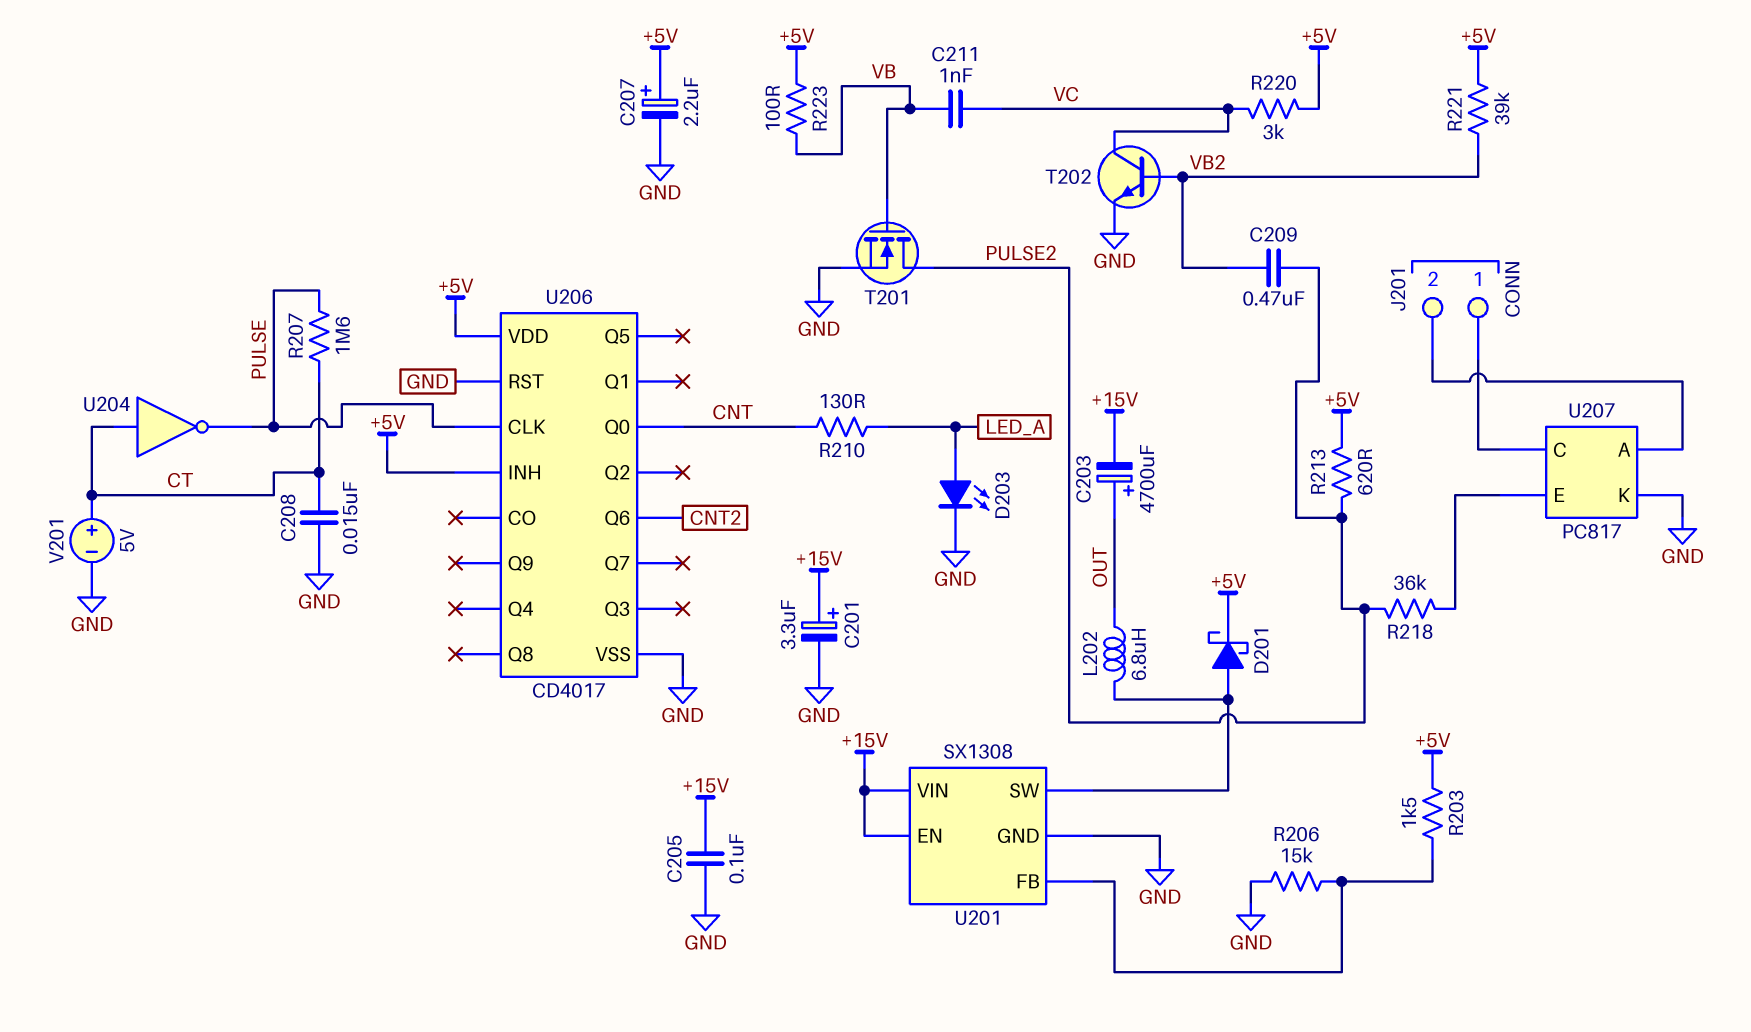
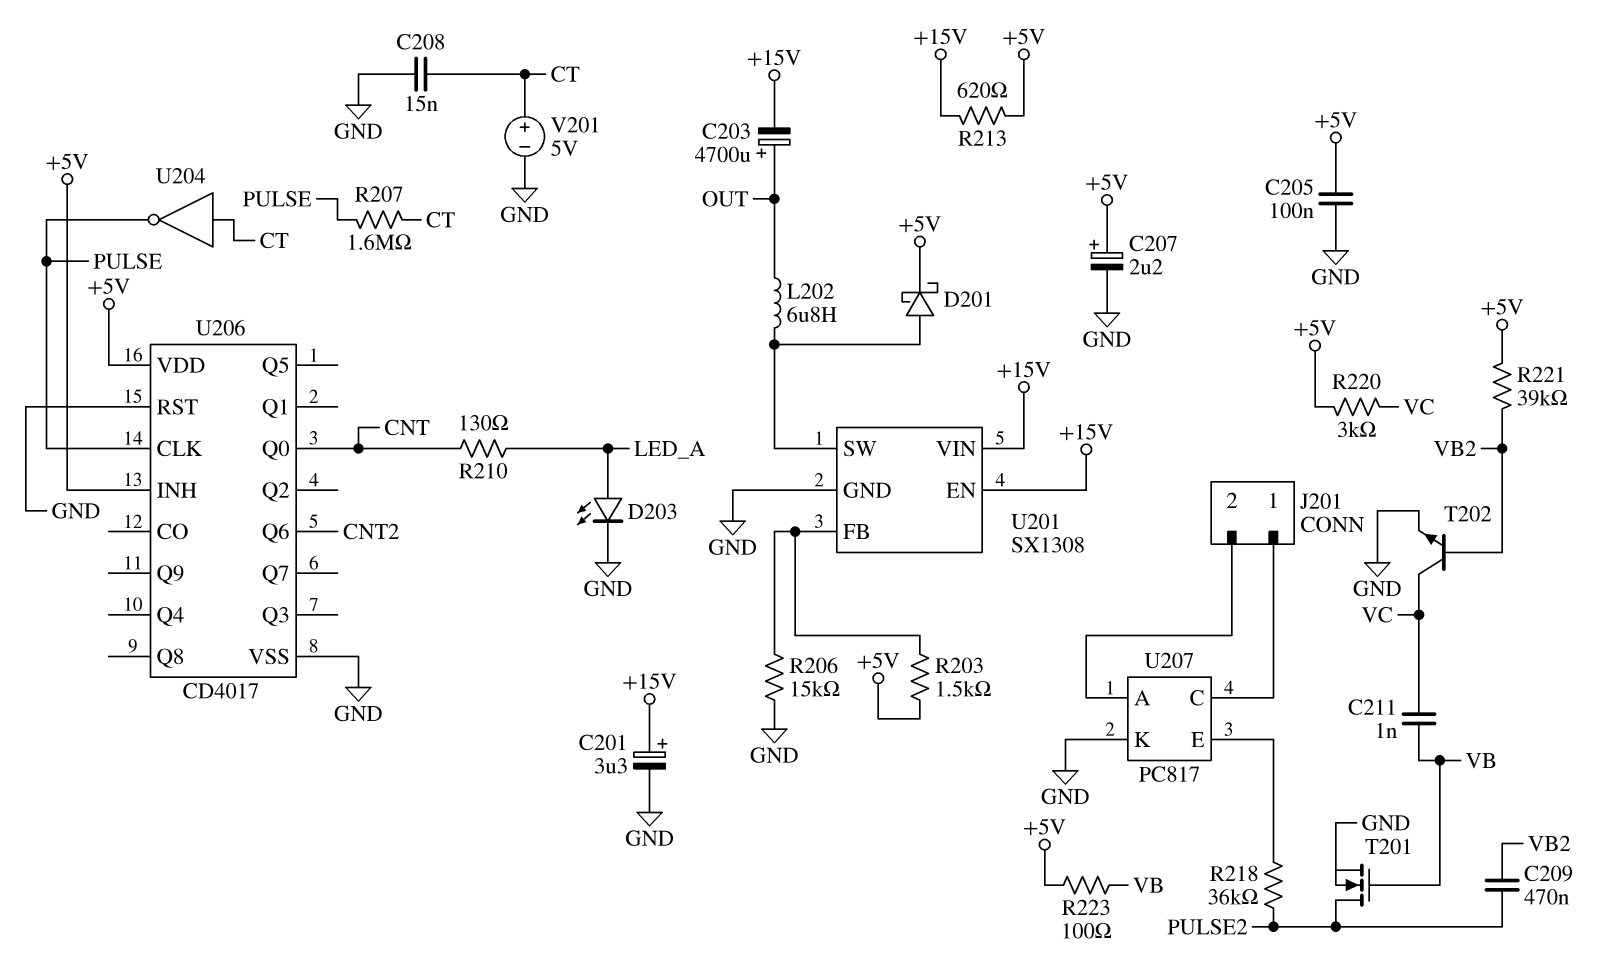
C205: 100nF (+15V, GND) -> 100nF (+5V, GND)
R213: 620 (+5V, PULSE2) -> 620 (+5V, +15V)

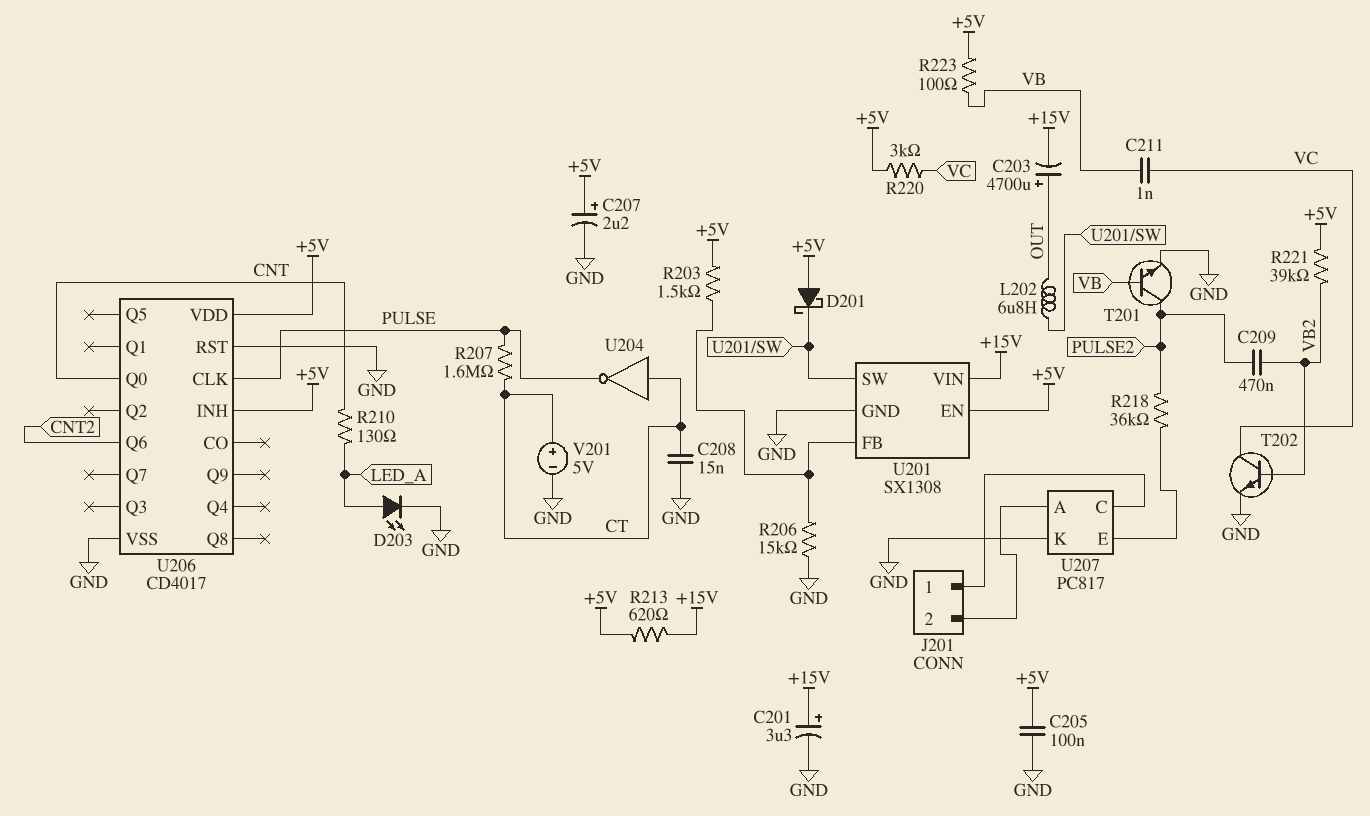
D201: schottky (A U201/SW, K +5V) -> schottky (A +5V, K U201/SW)
T201: NMOS (G VB, D PULSE2, S GND) -> NPN (B VB, C PULSE2, E GND)
U201 pin EN: +15V -> +5V

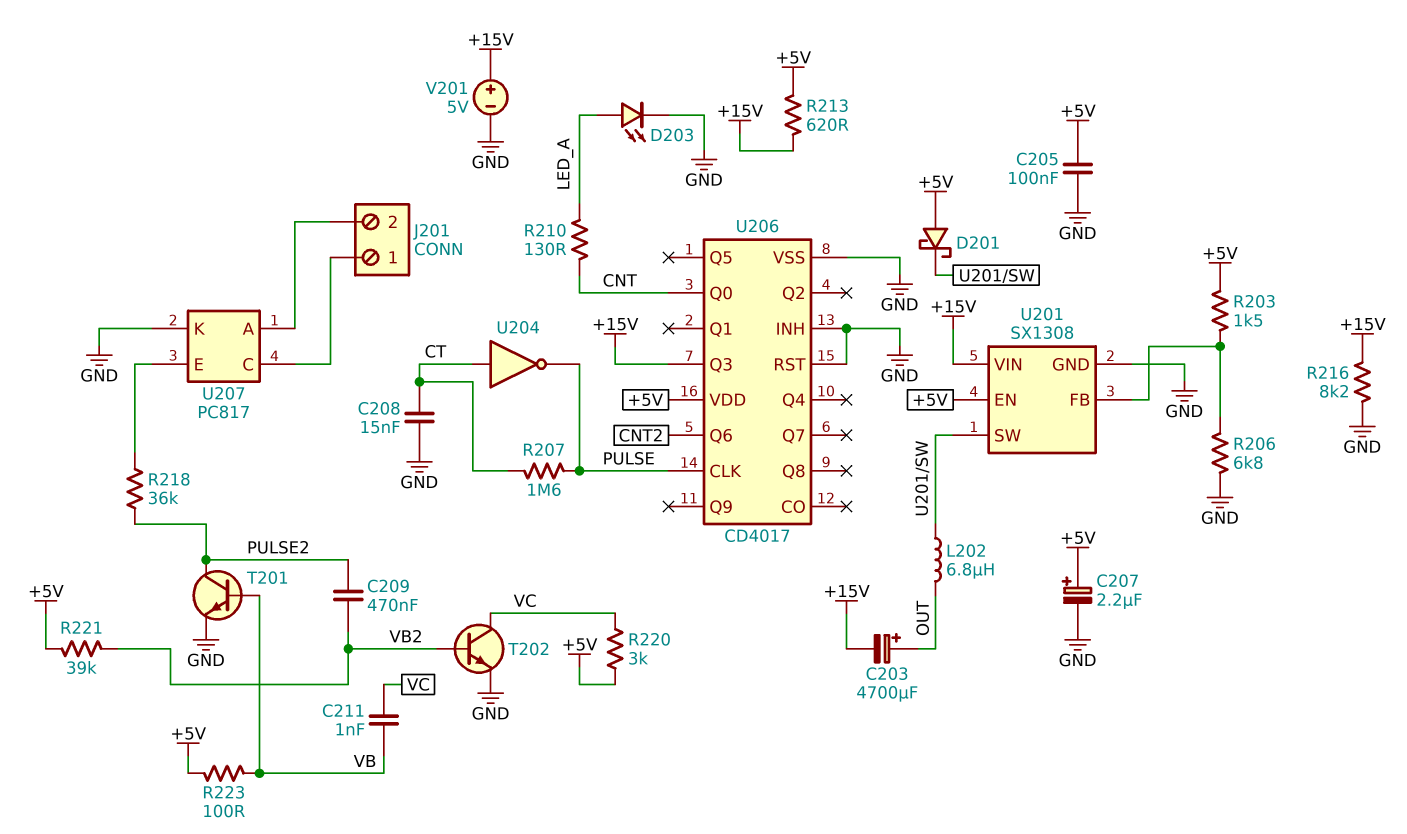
C201: 3.3uF (plus +15V, minus GND) -> none
R206: 15k (GND, U201/FB) -> 6.8k (GND, U201/FB)
R216: none -> 8.2k (+15V, GND)
U206 pin INH: +5V -> GND
U206 pin Q3: none -> +15V
V201: 5V (plus CT, minus GND) -> 5V (plus +15V, minus GND)

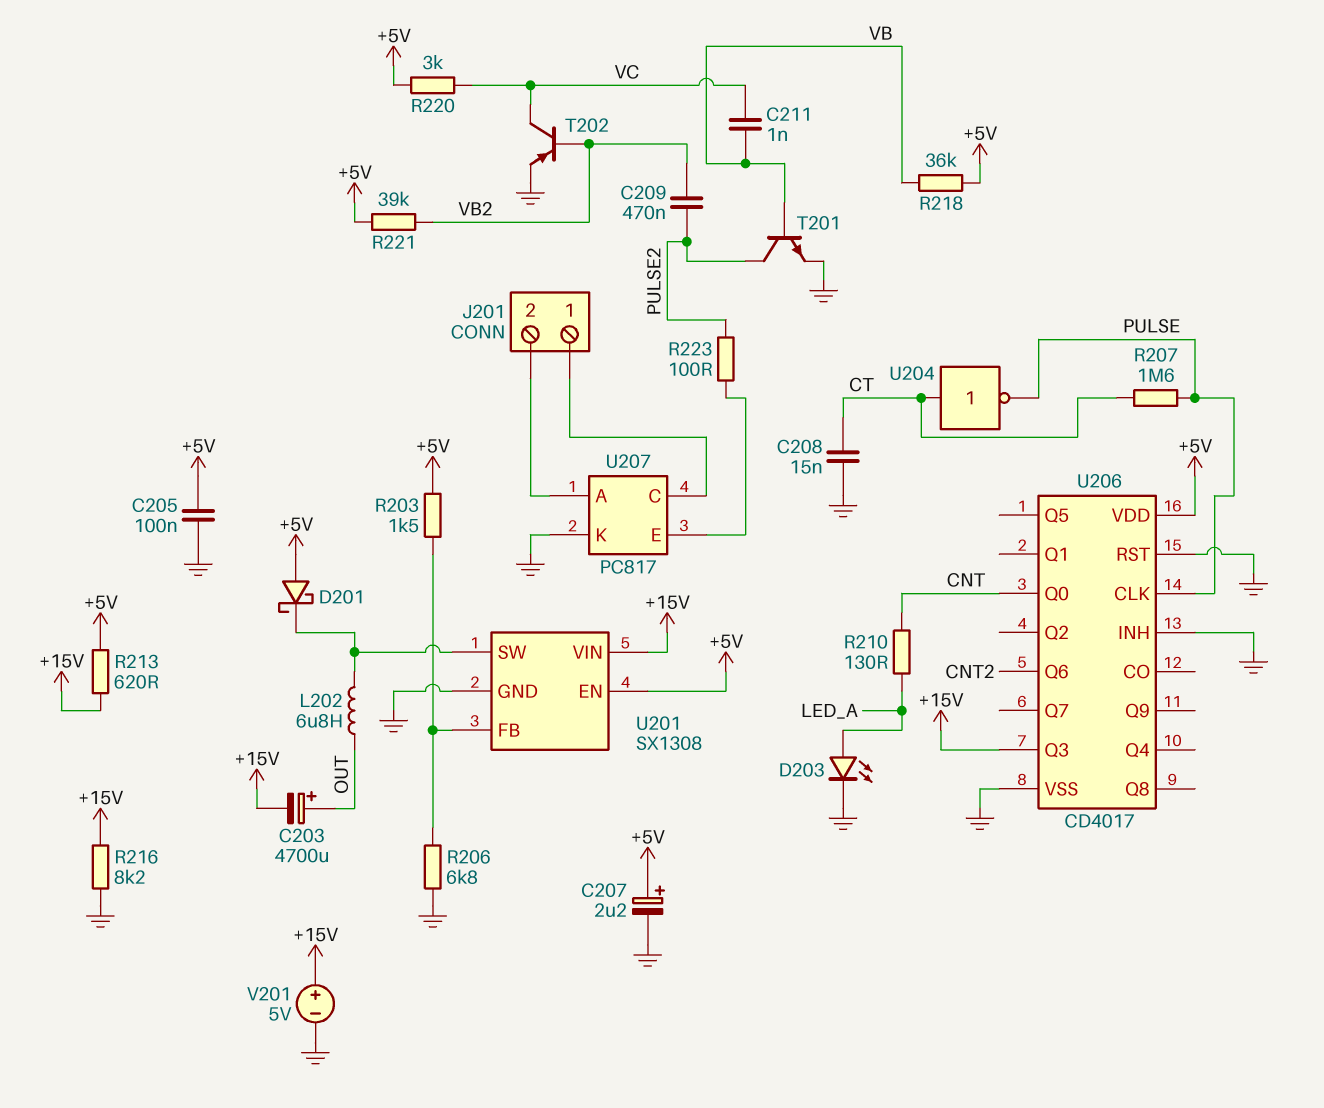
R218: 36k (PULSE2, U207/E) -> 36k (+5V, VB)
R223: 100 (+5V, VB) -> 100 (PULSE2, U207/E)
T202: NPN (B VB2, C VC, E GND) -> PNP (B VB2, C VC, E GND)

